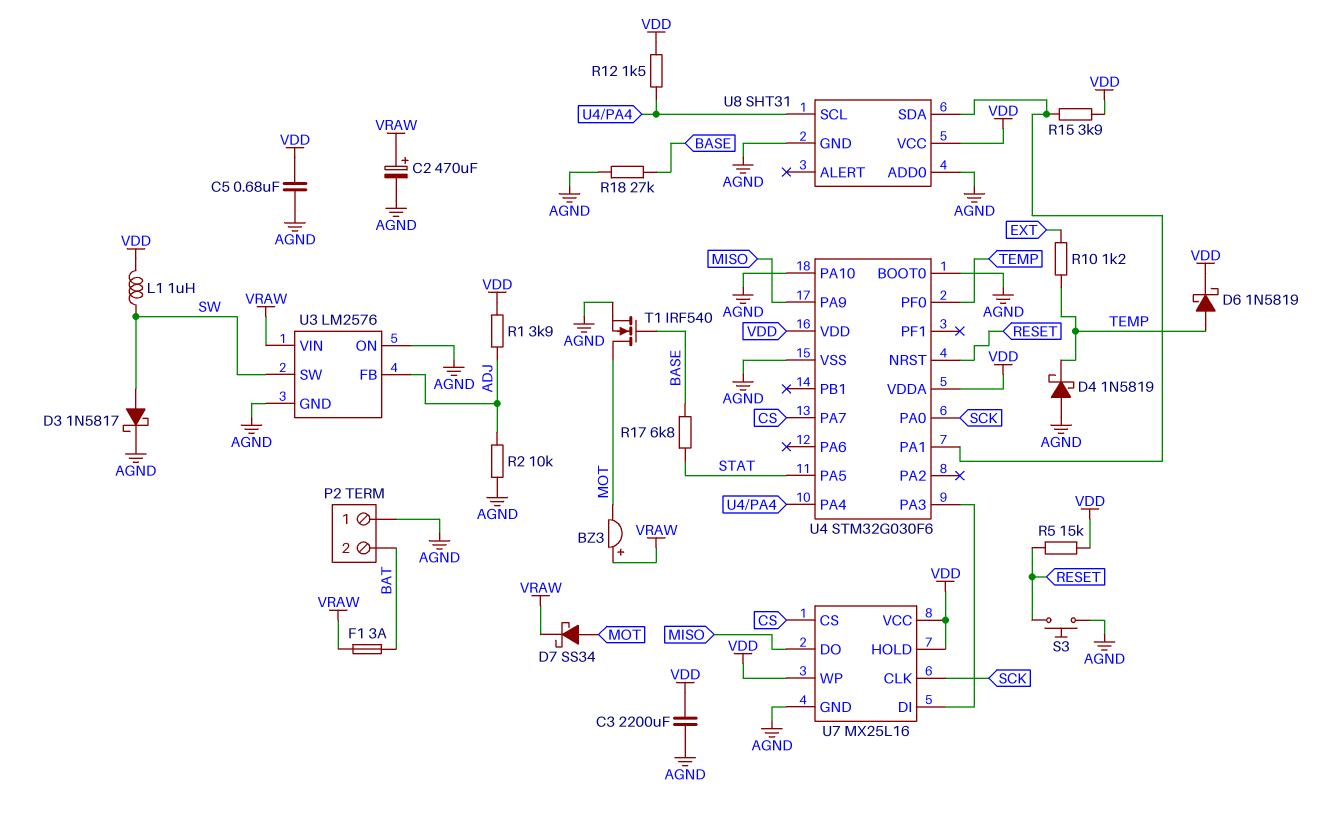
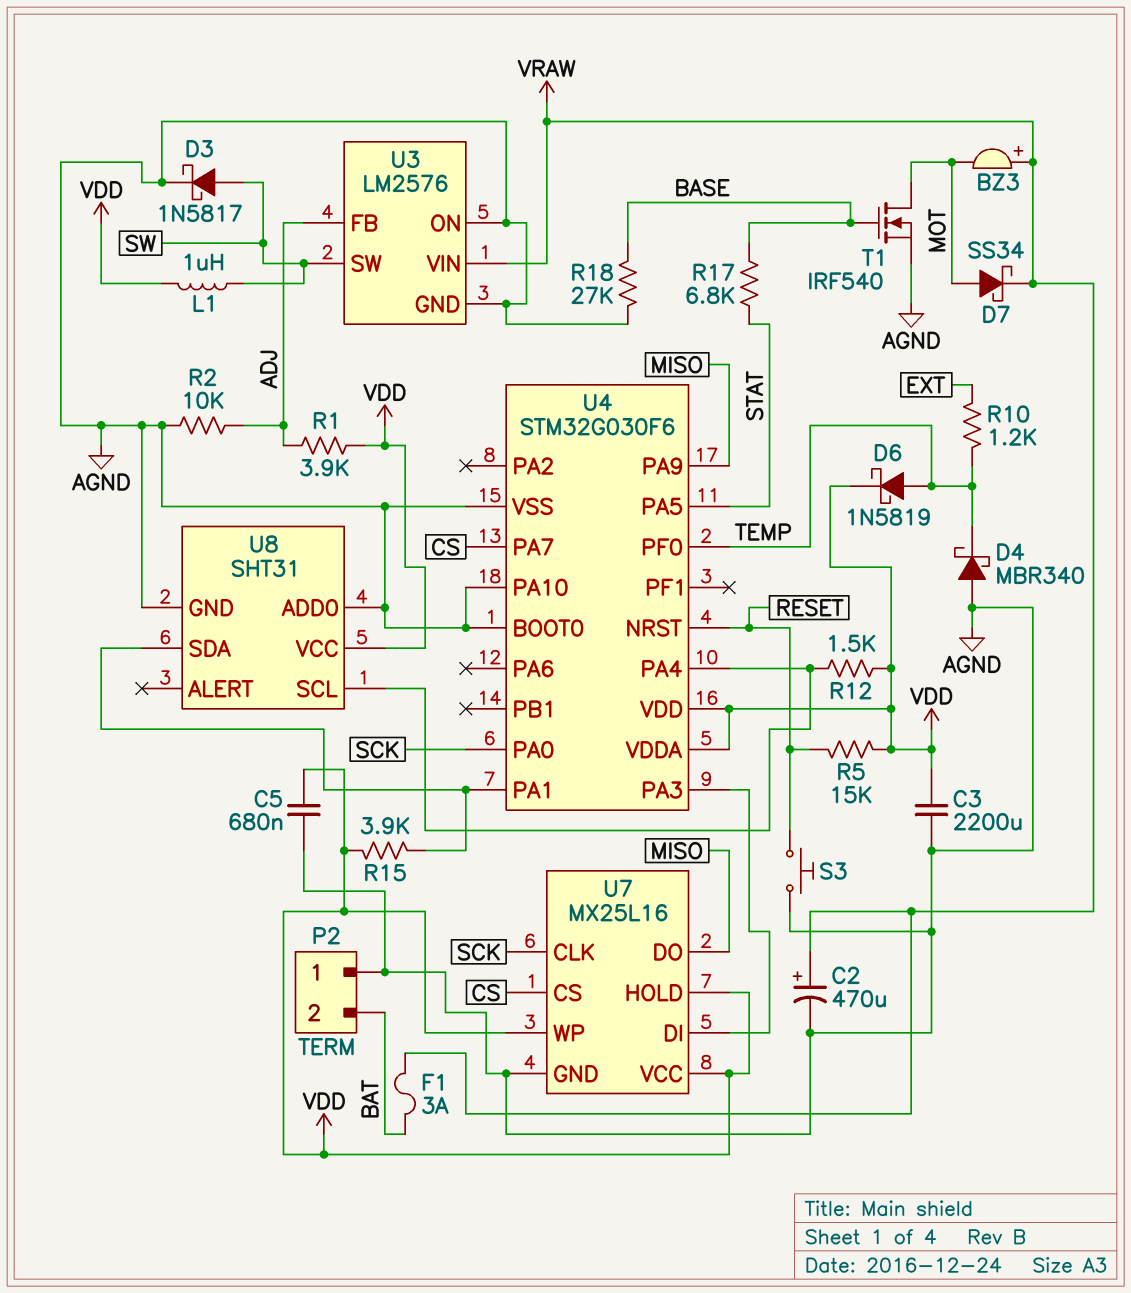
D4: schottky 1N5819 (A AGND, K TEMP) -> schottky MBR340 (A AGND, K TEMP)

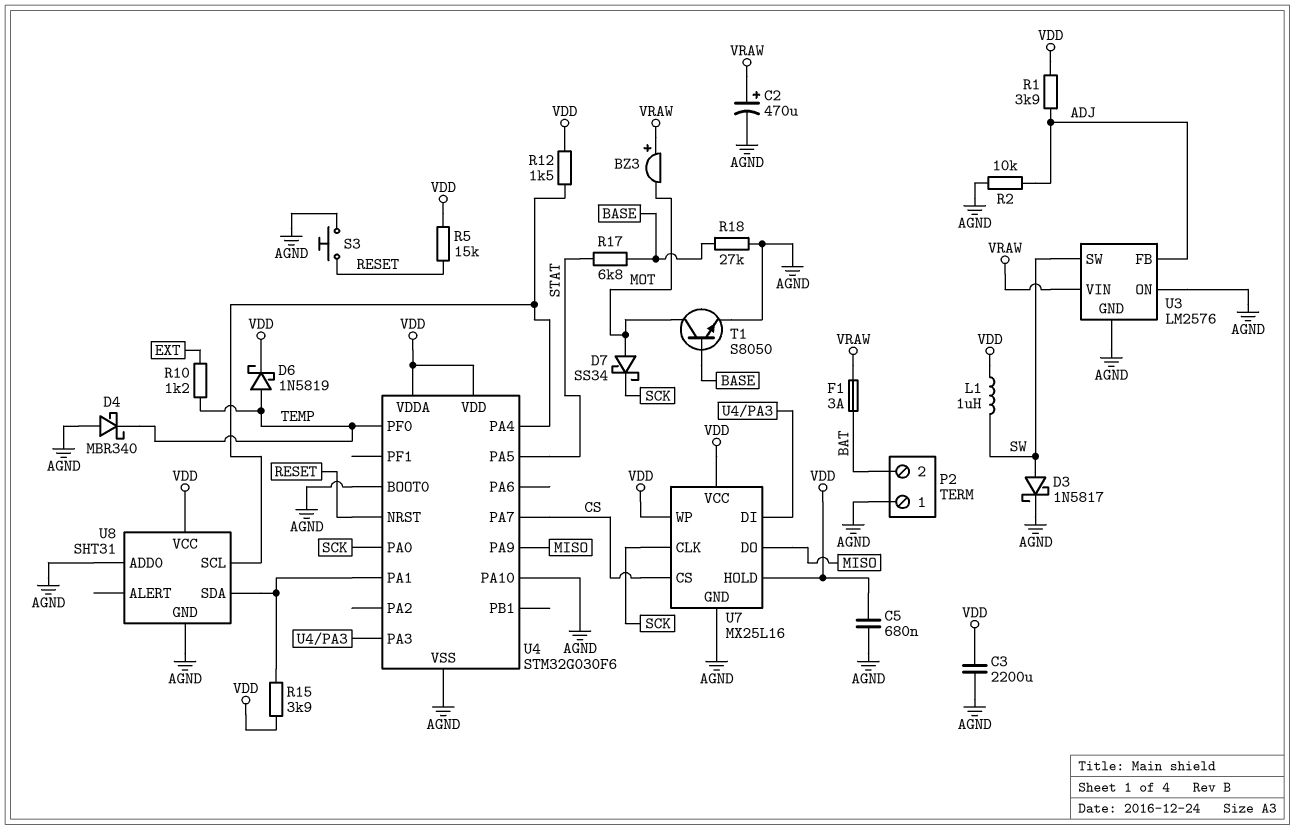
D7: schottky SS34 (A MOT, K VRAW) -> schottky SS34 (A MOT, K SCK)
T1: NMOS IRF540 (G BASE, D MOT, S AGND) -> NPN S8050 (B BASE, C MOT, E AGND)

